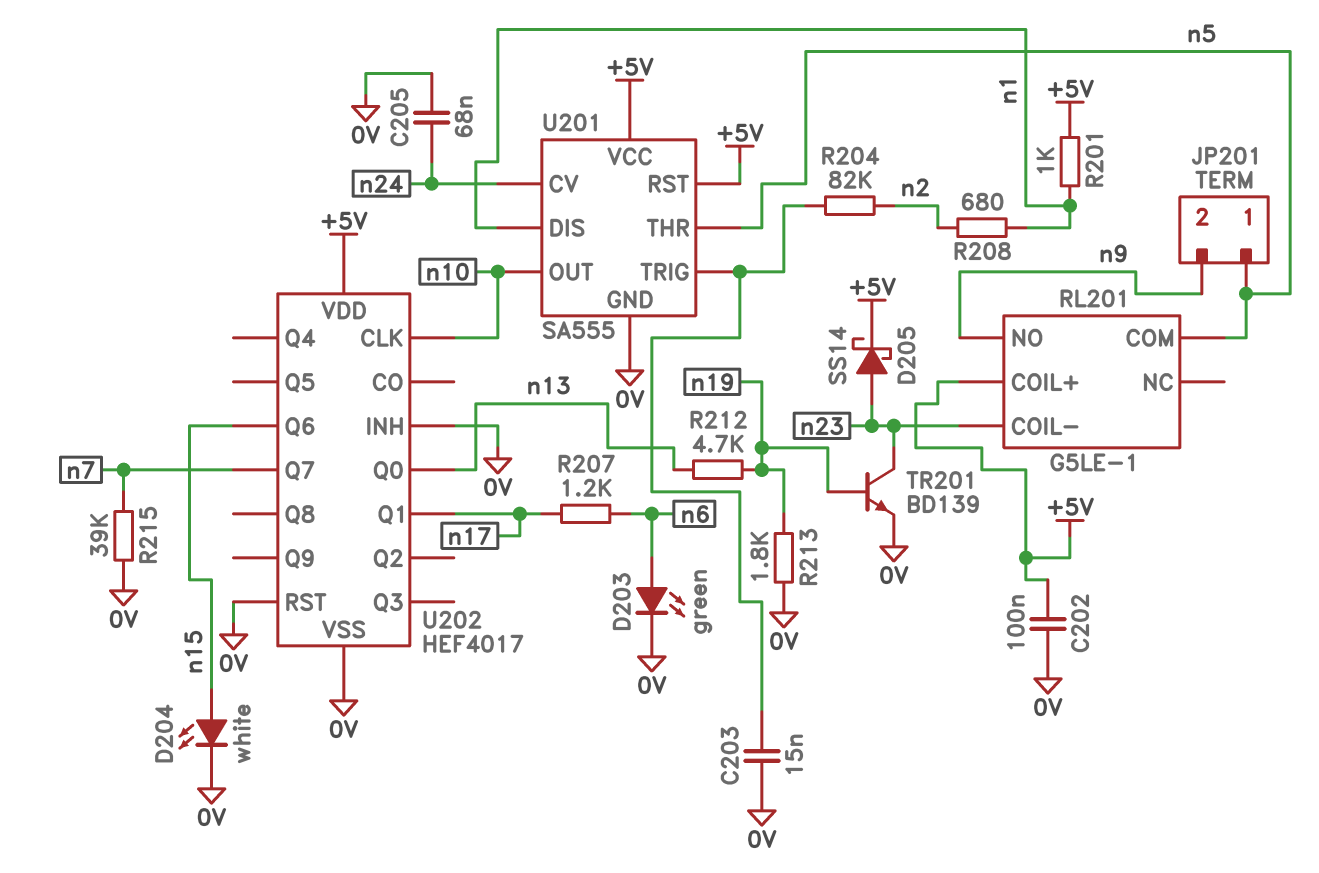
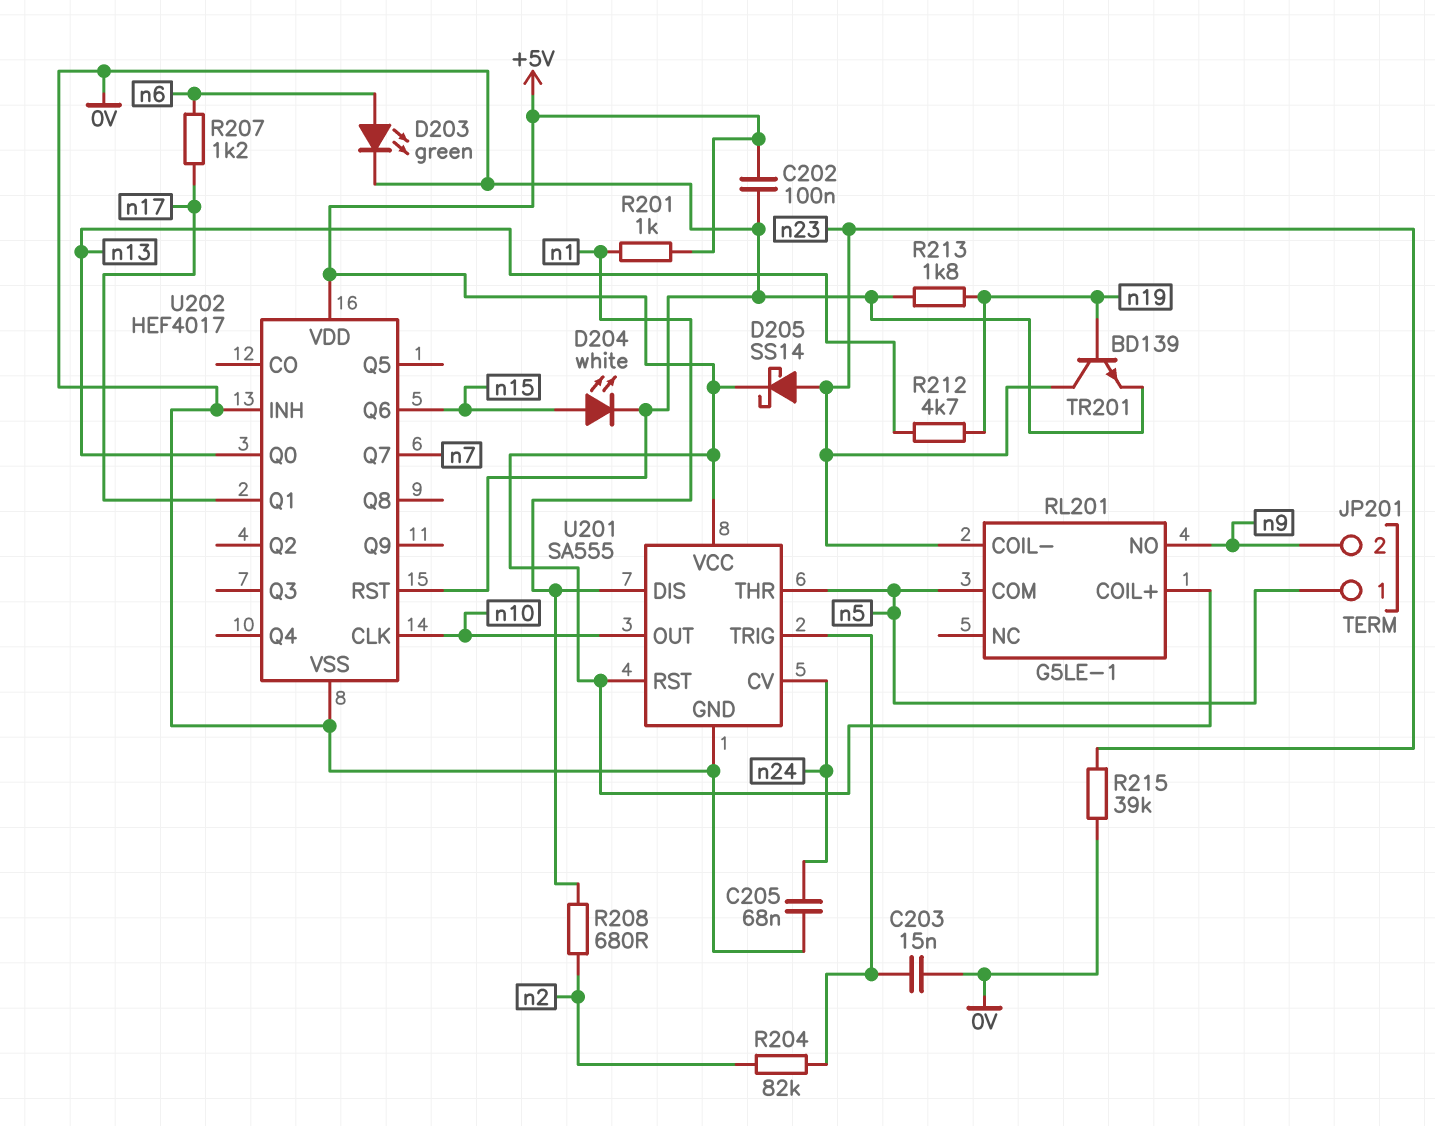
R215: 39k (0V, n7) -> 39k (0V, n23)

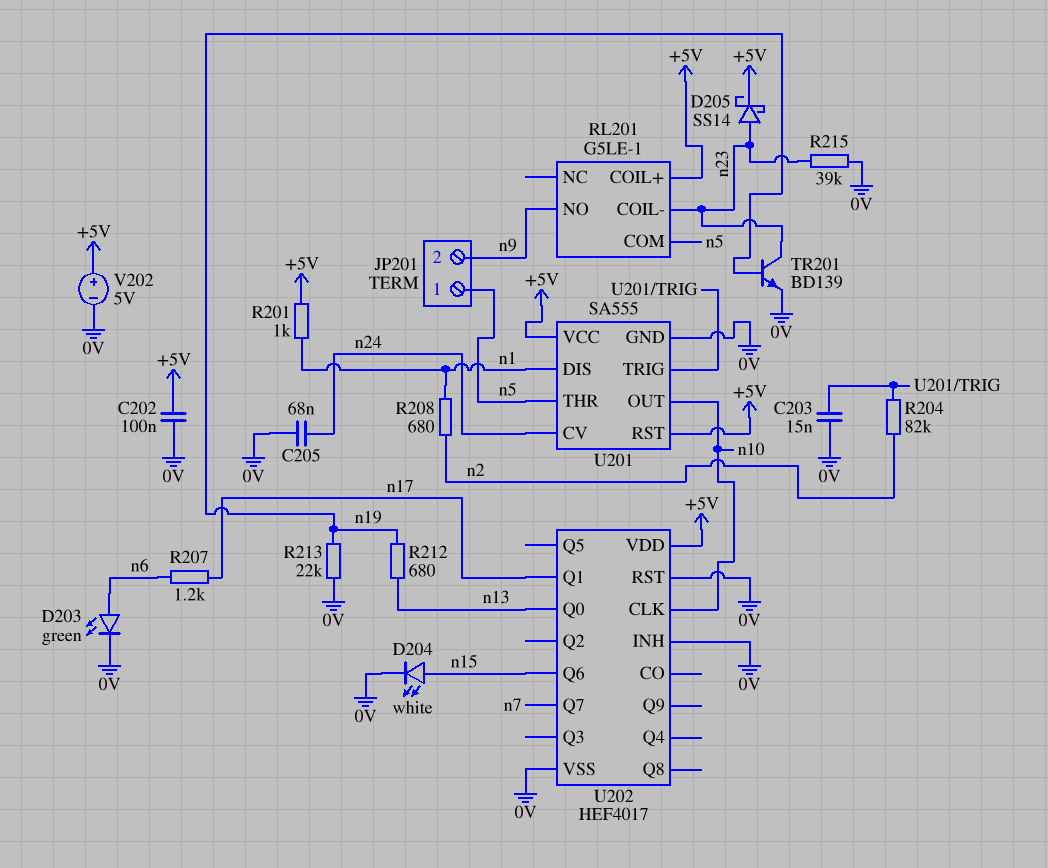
R212: 4.7k (n13, n19) -> 680 (n13, n19)
R213: 1.8k (0V, n19) -> 22k (0V, n19)
V202: none -> 5V (plus +5V, minus 0V)

